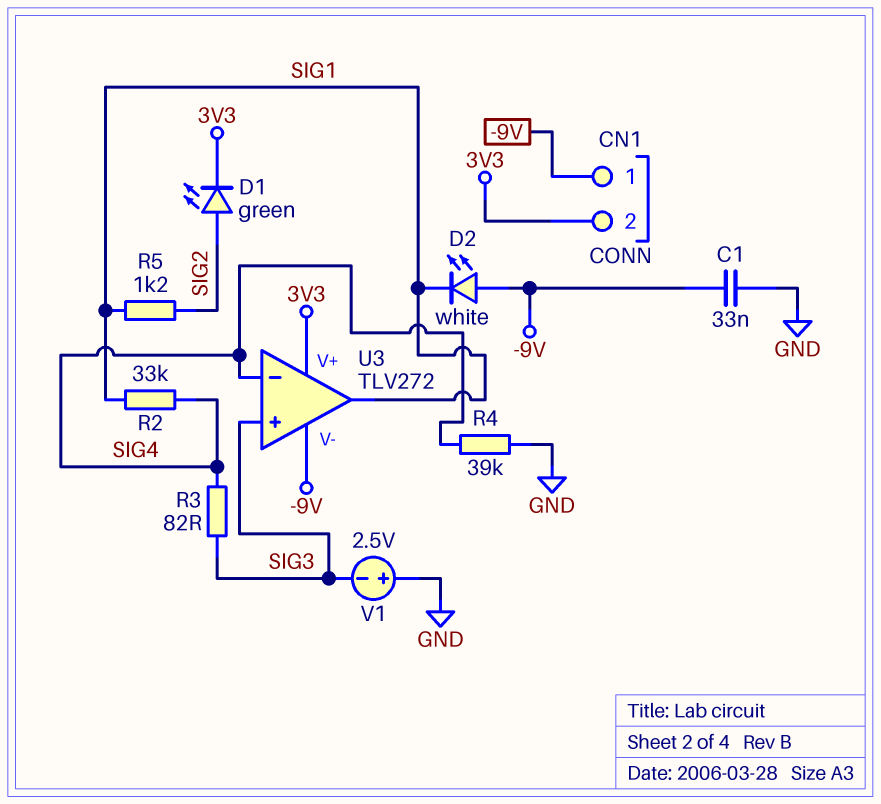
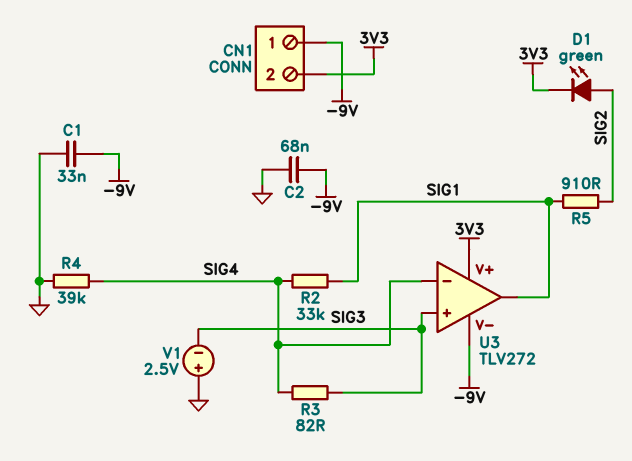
C2: none -> 68nF (-9V, GND)
D2: LED white (A -9V, K SIG1) -> none
R5: 1.2k (SIG1, SIG2) -> 910 (SIG1, SIG2)

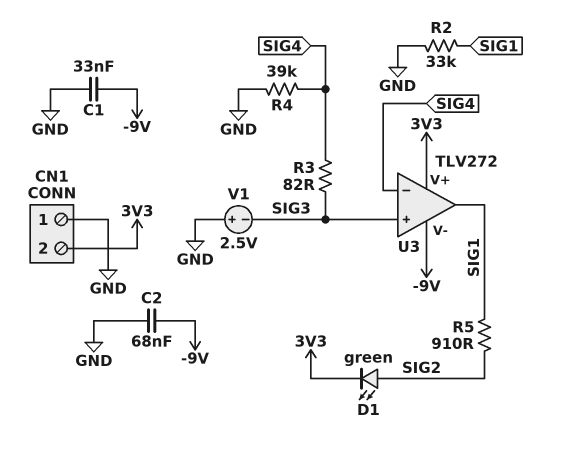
CN1 pin 1: -9V -> GND
R2: 33k (SIG1, SIG4) -> 33k (GND, SIG1)

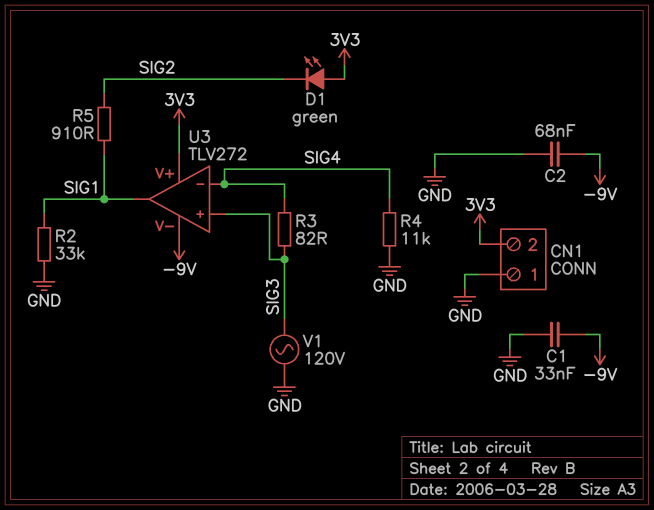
D1: LED green (A SIG2, K 3V3) -> LED green (A 3V3, K SIG2)
R4: 39k (GND, SIG4) -> 11k (GND, SIG4)
V1: 2.5V (plus GND, minus SIG3) -> AC 120V (GND, SIG3)

